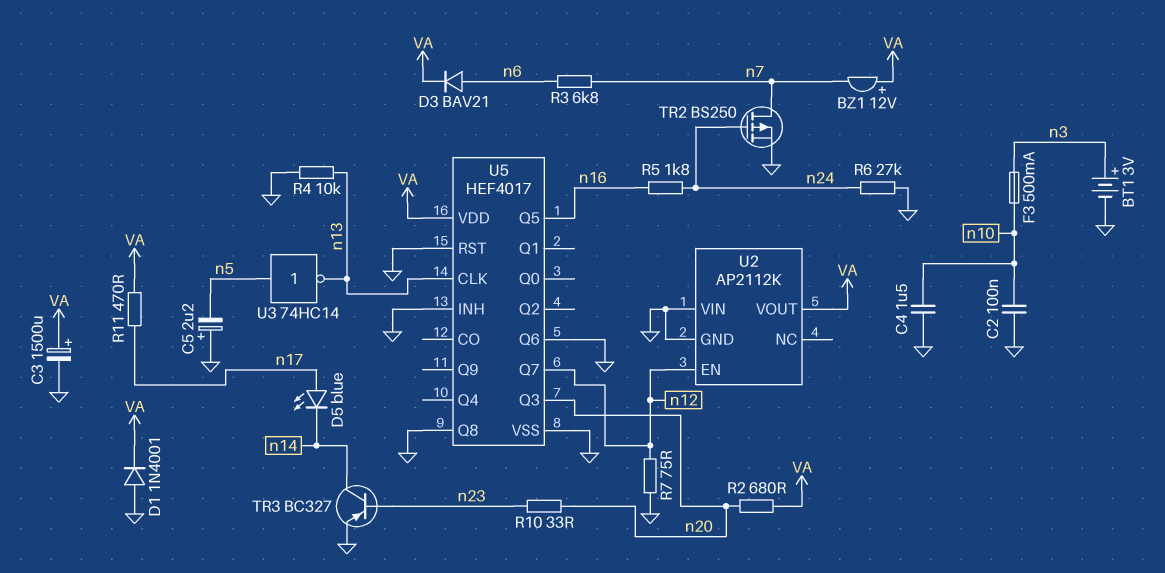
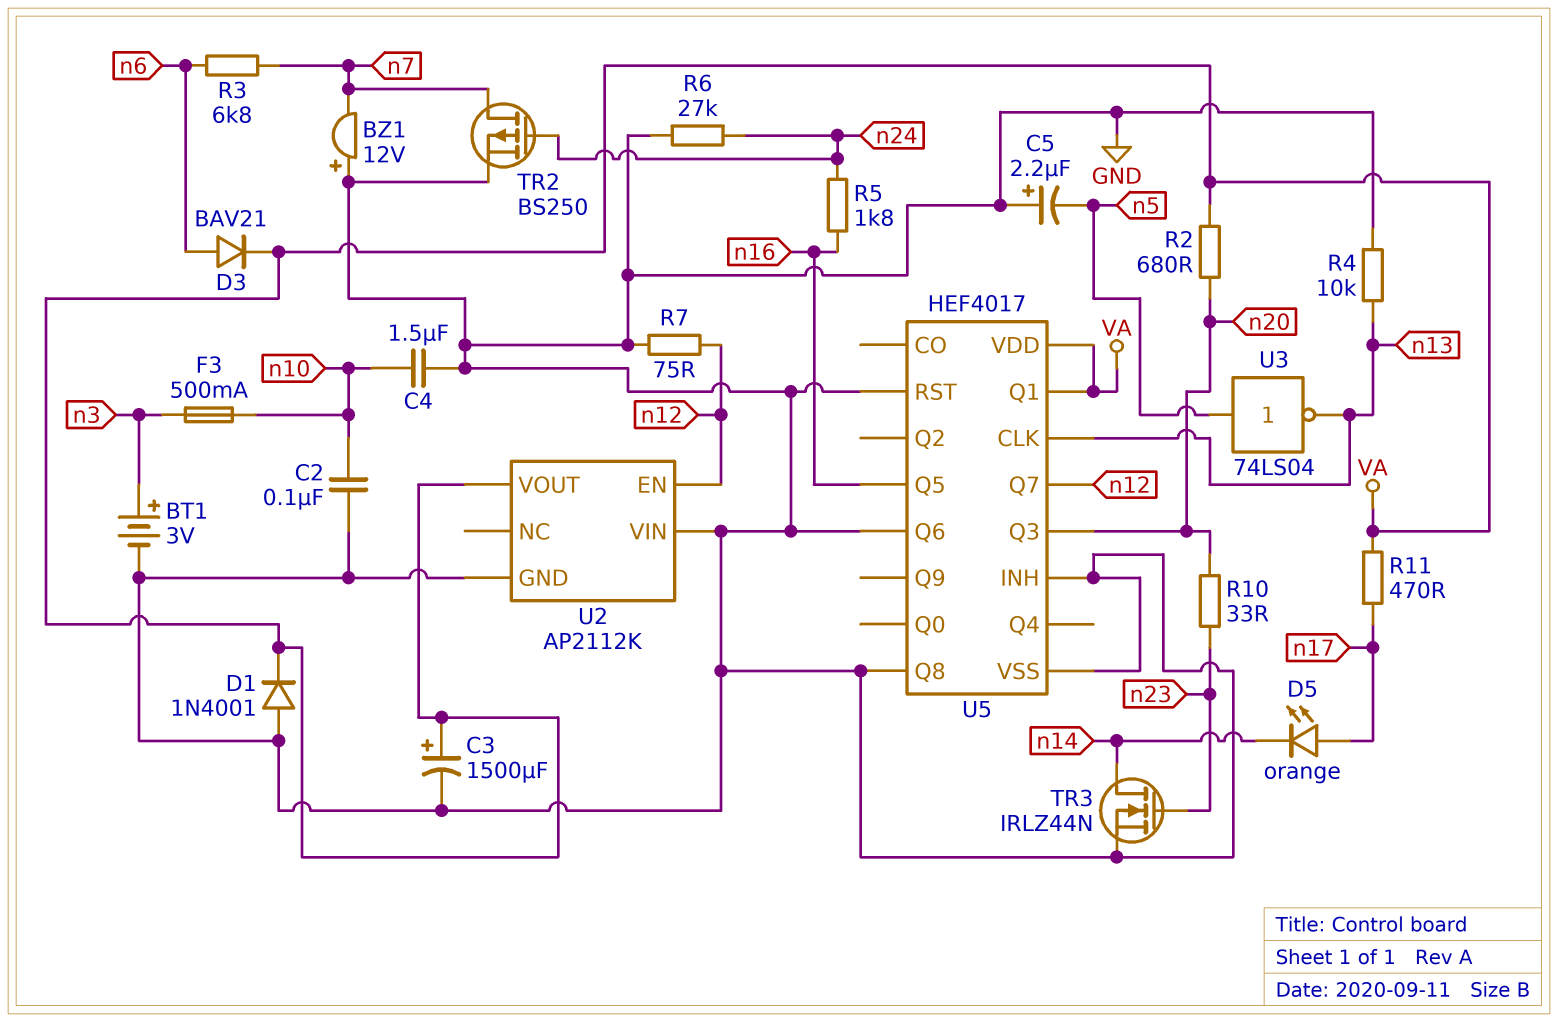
BZ1: buzzer 12V (plus VA, minus n7) -> buzzer 12V (plus GND, minus n7)
D5: LED blue (A n17, K n14) -> LED orange (A n17, K n14)
TR3: PNP BC327 (B n23, C n14, E GND) -> NMOS IRLZ44N (G n23, D n14, S GND)
U3: NOT 74HC14 (in n5, out n13) -> NOT 74LS04 (in n5, out n13)
U5 pin Q1: none -> VA

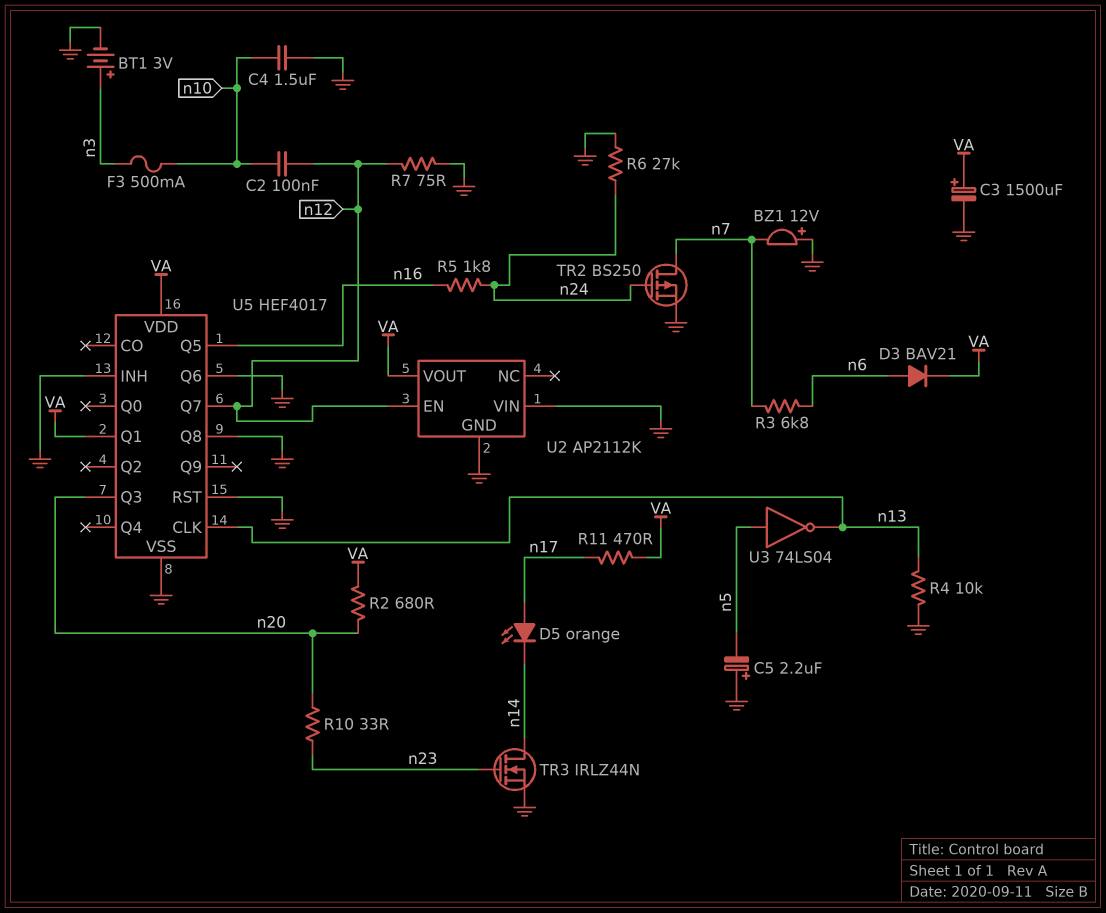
C2: 100nF (GND, n10) -> 100nF (n10, n12)
D1: diode 1N4001 (A GND, K VA) -> none

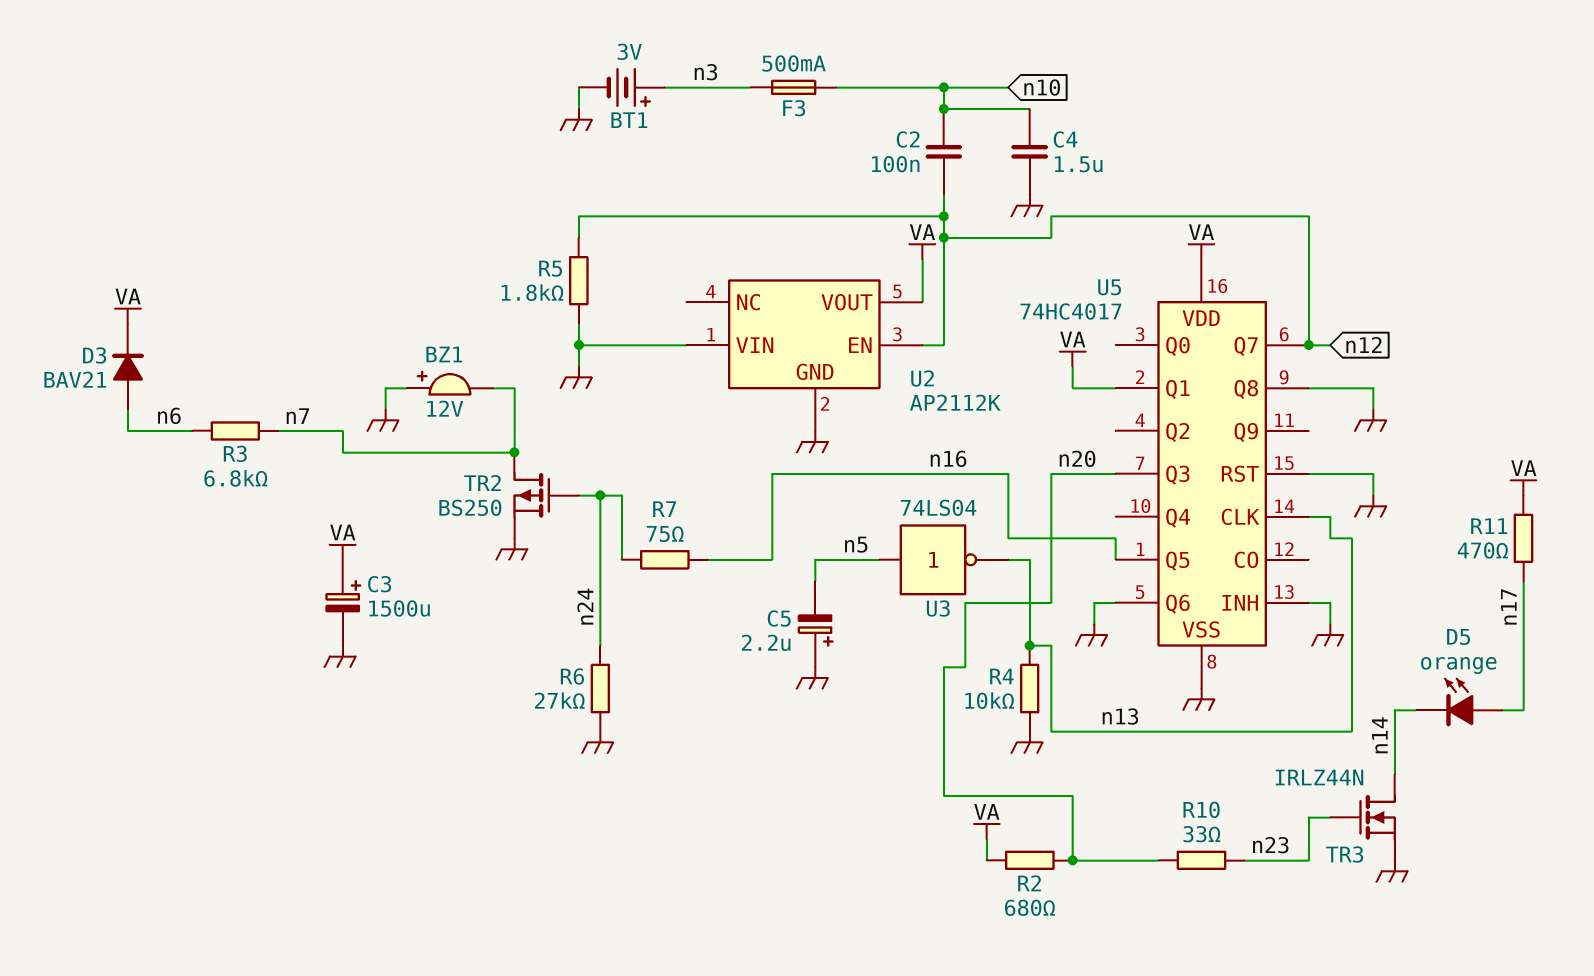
R5: 1.8k (n16, n24) -> 1.8k (GND, n12)
R7: 75 (GND, n12) -> 75 (n16, n24)
U5: HEF4017 -> 74HC4017

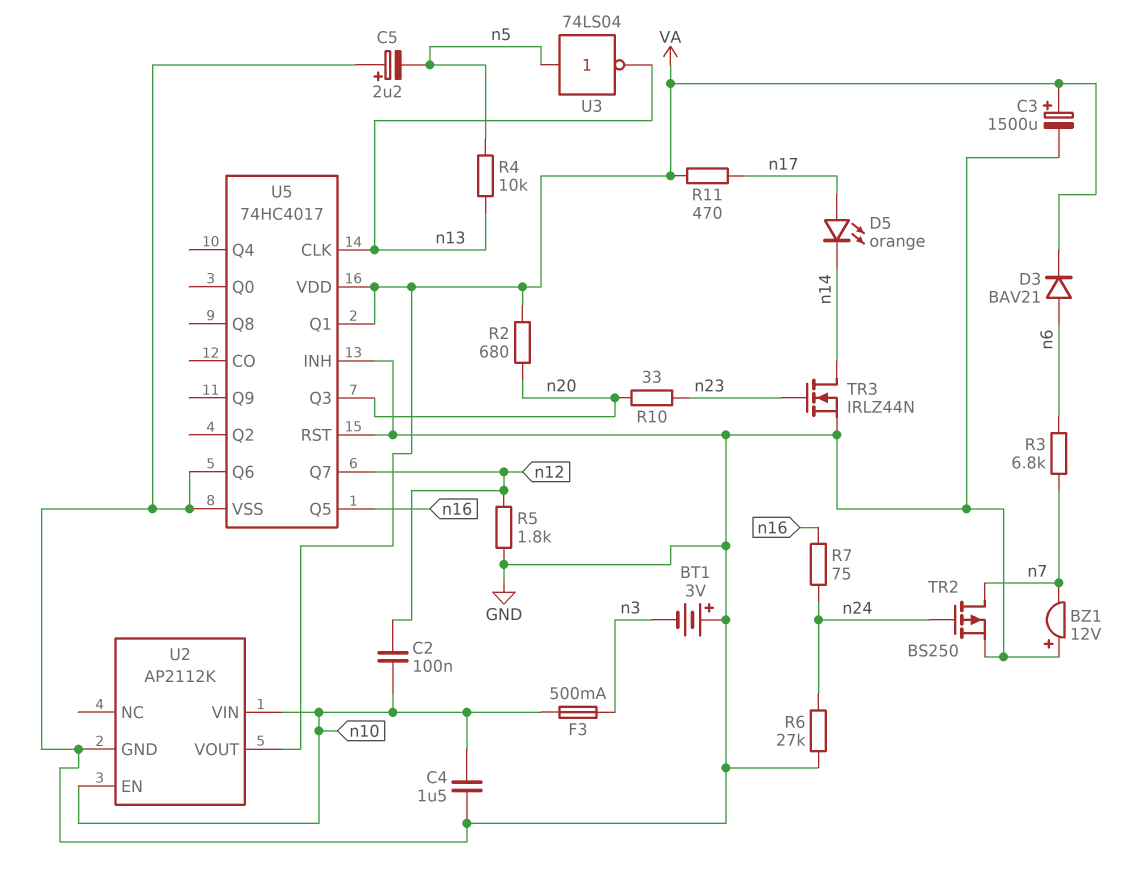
BT1: 3V (plus n3, minus GND) -> 3V (plus GND, minus n3)
R4: 10k (GND, n13) -> 10k (n5, n13)
U2 pin EN: n12 -> n10
U2 pin VIN: GND -> n10
U5 pin Q8: GND -> none

